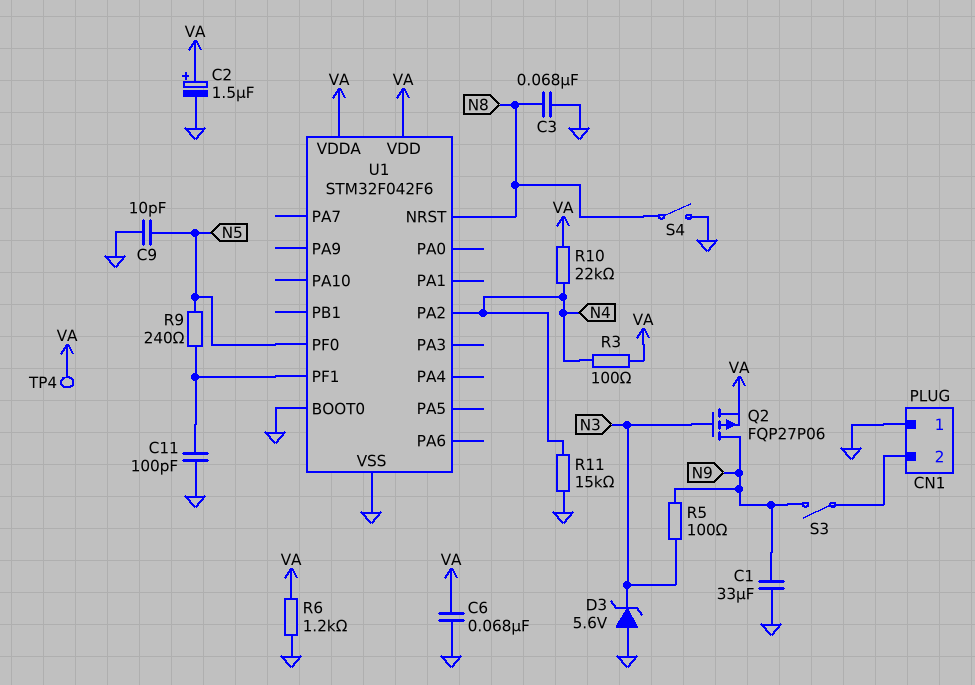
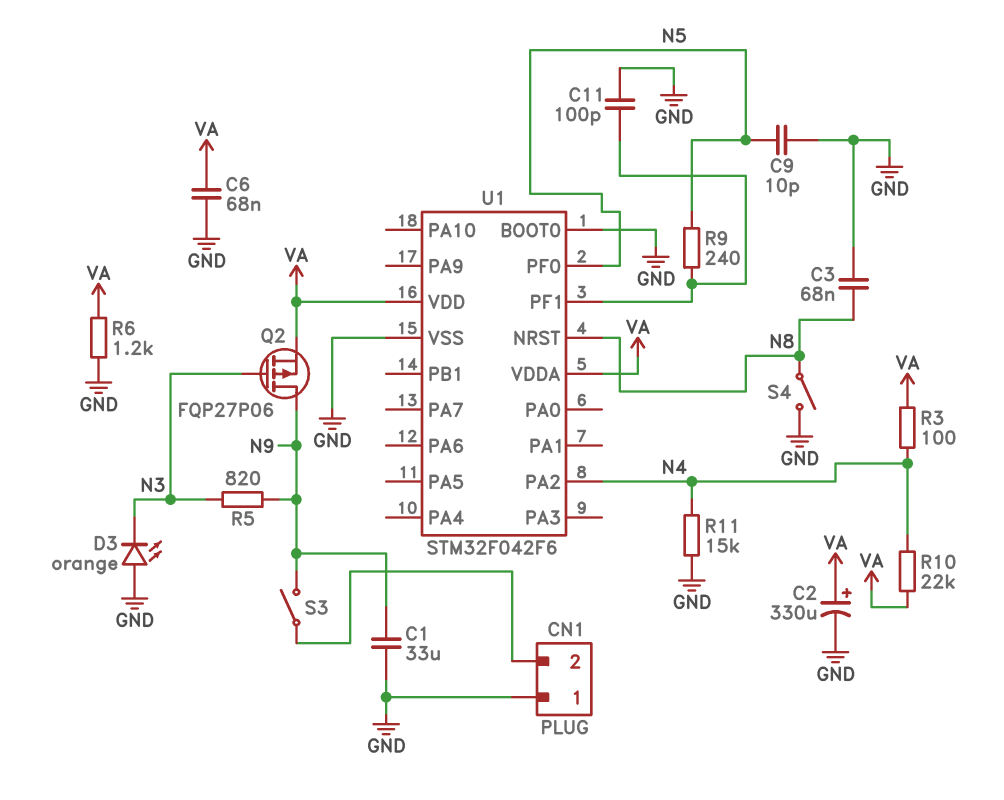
C2: 1.5uF (plus VA, minus GND) -> 330uF (plus VA, minus GND)
D3: zener 5.6V (A GND, K N3) -> LED orange (A GND, K N3)
R5: 100 (N3, N9) -> 820 (N3, N9)
TP4: test point (VA) -> none

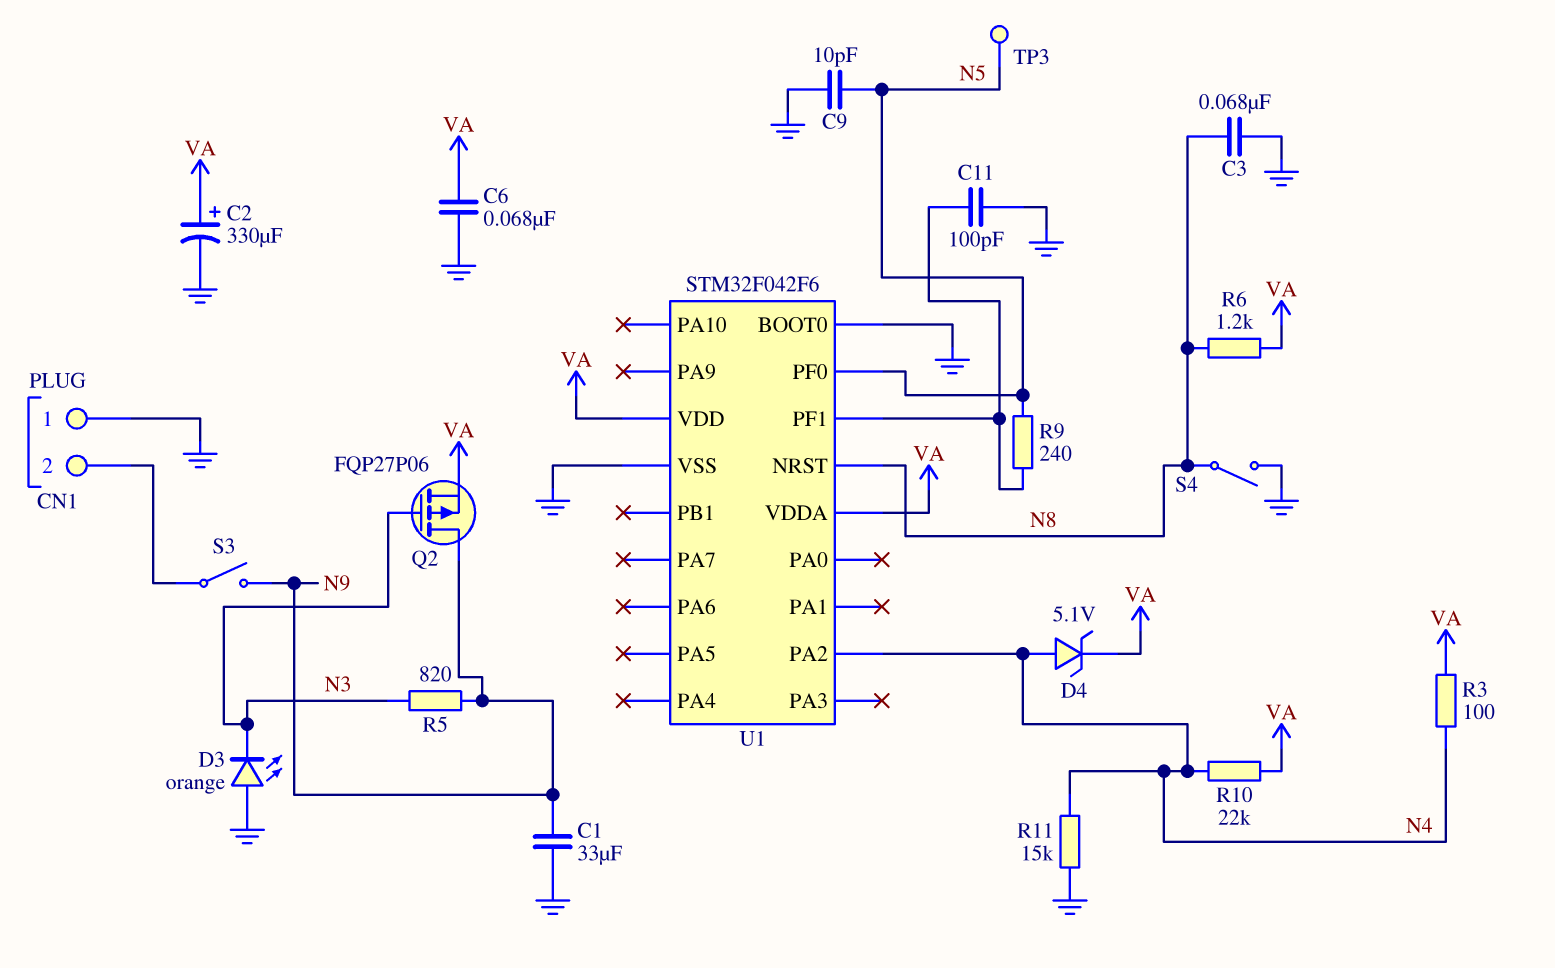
D4: none -> zener 5.1V (A N4, K VA)
R6: 1.2k (GND, VA) -> 1.2k (N8, VA)
TP3: none -> test point (N5)

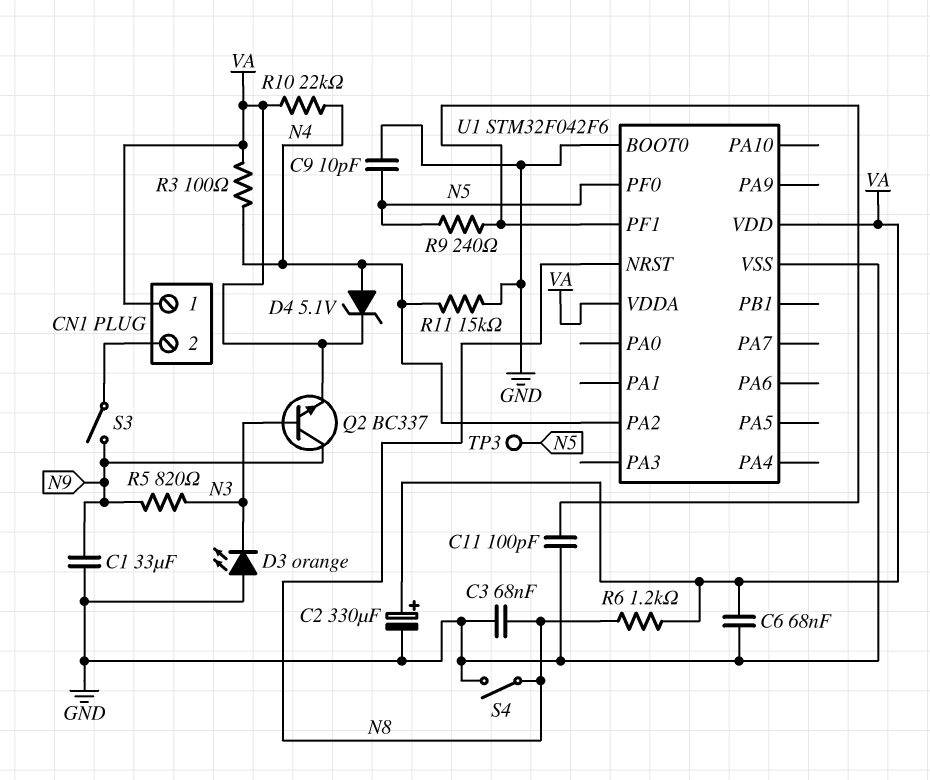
CN1 pin 1: GND -> VA
Q2: PMOS FQP27P06 (G N3, D N9, S VA) -> NPN BC337 (B N3, C N9, E VA)

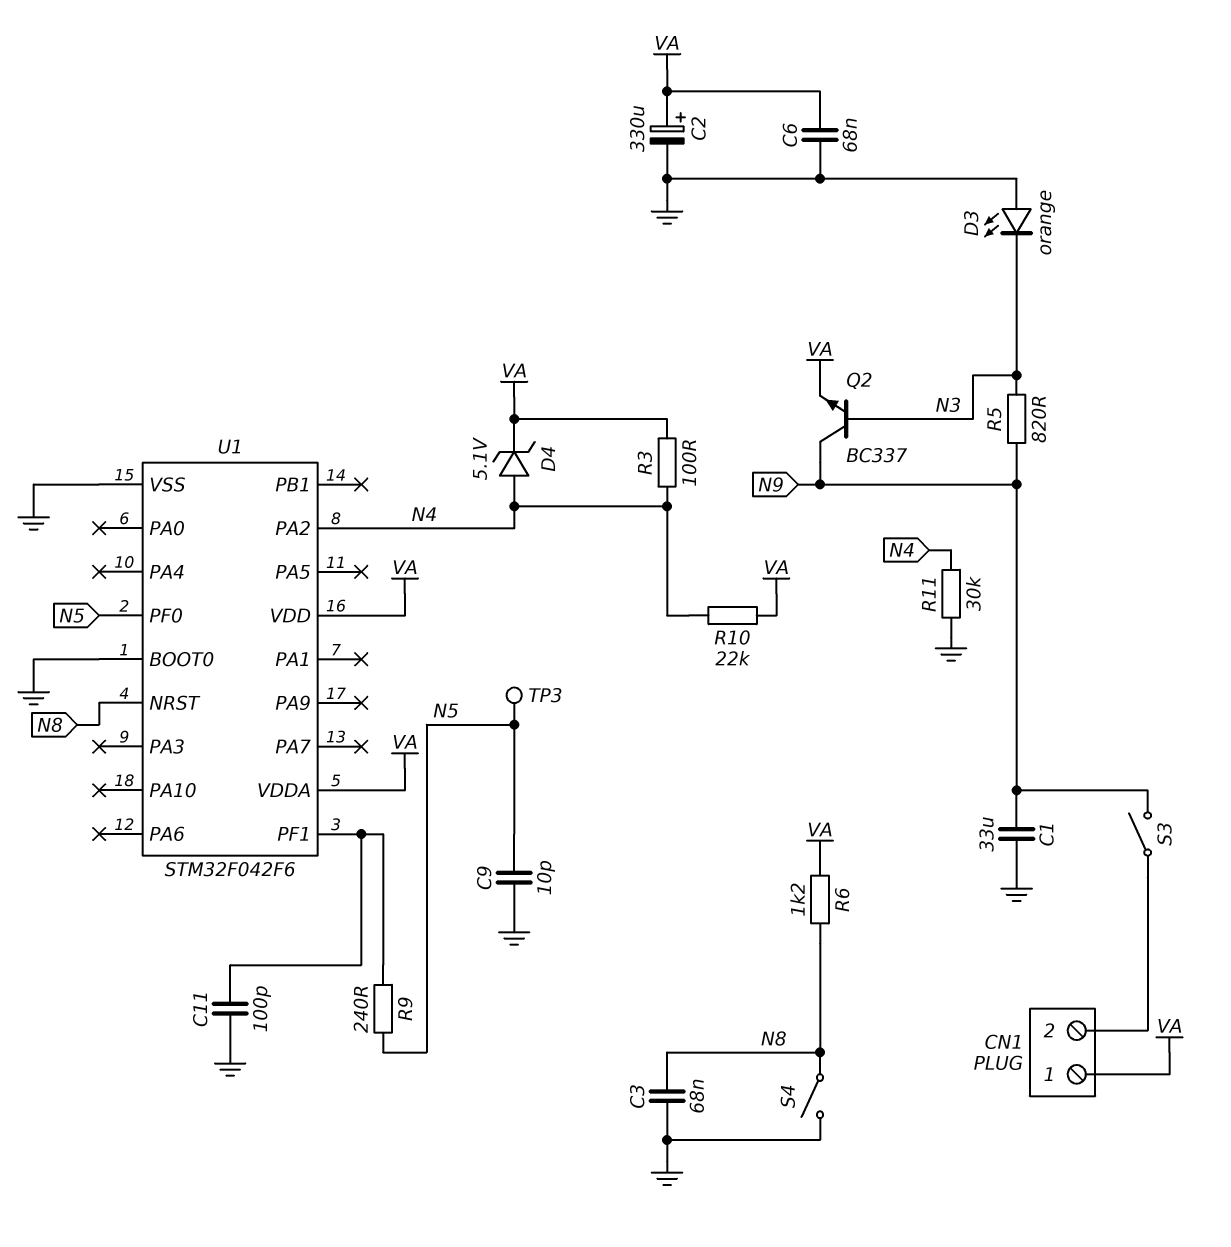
R11: 15k (GND, N4) -> 30k (GND, N4)

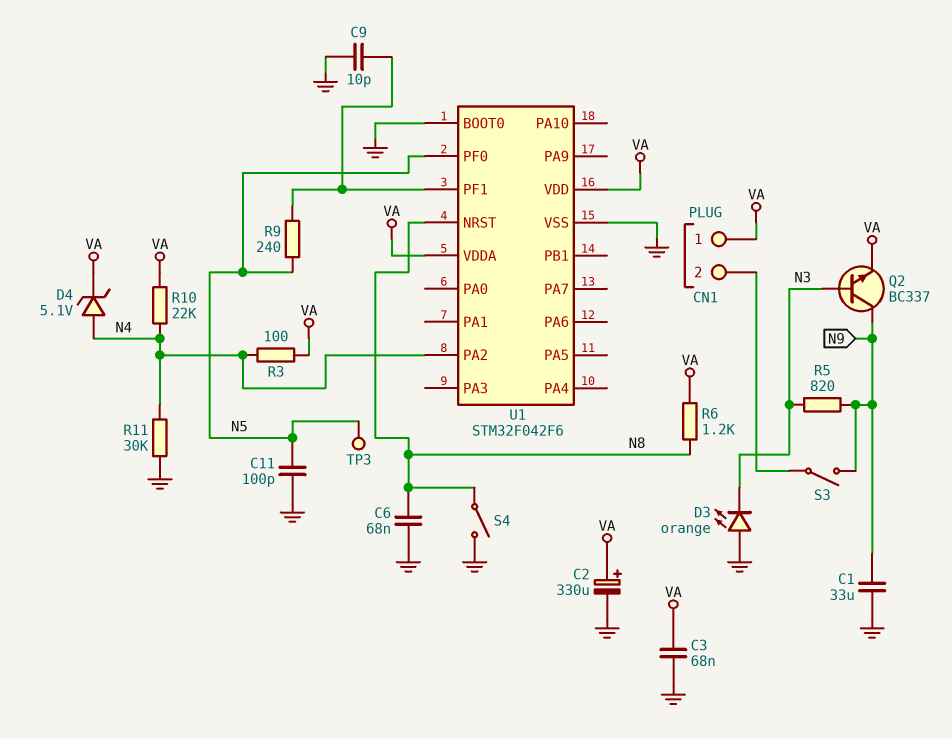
C3: 68nF (GND, N8) -> 68nF (GND, VA)
C6: 68nF (GND, VA) -> 68nF (GND, N8)
C9: 10pF (GND, N5) -> 10pF (GND, U1/PF1)
C11: 100pF (GND, U1/PF1) -> 100pF (GND, N5)

